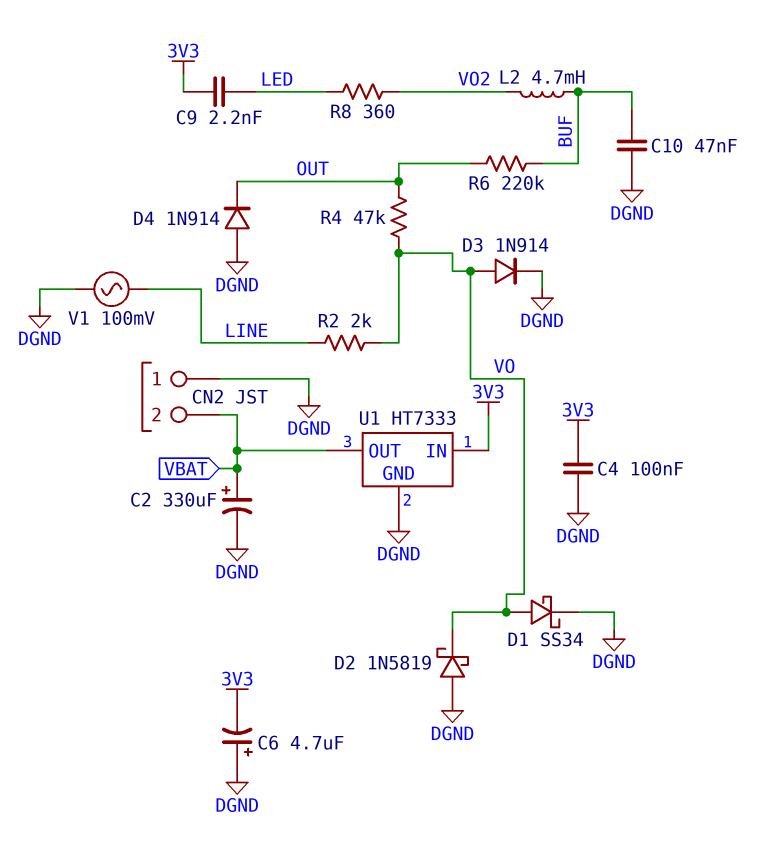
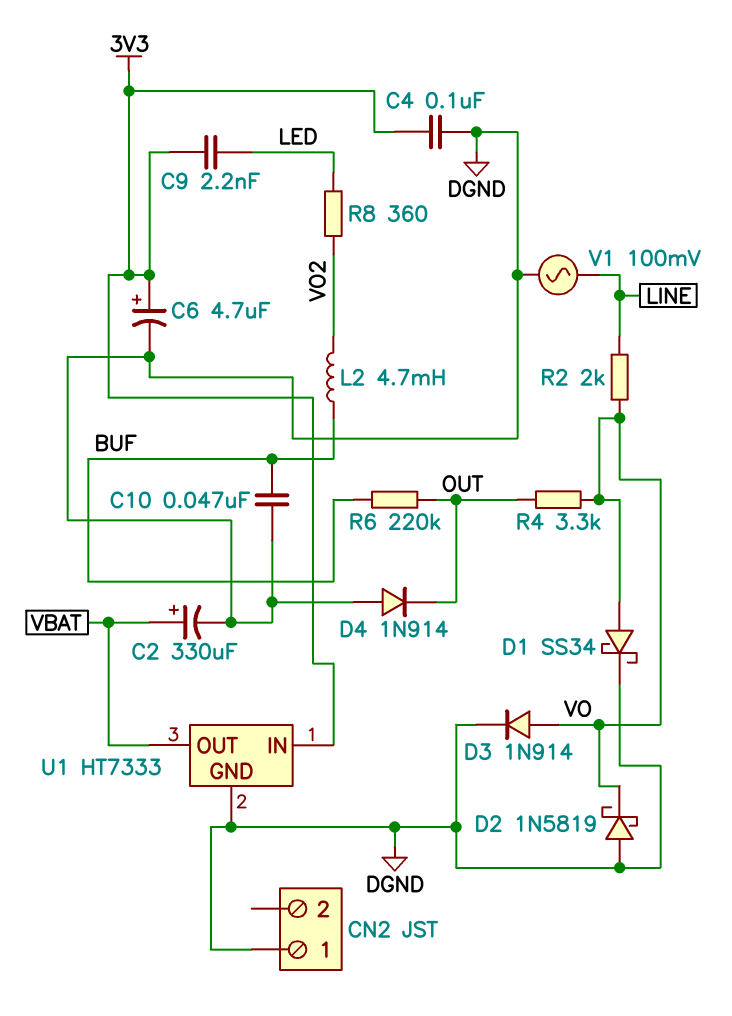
C6: 4.7uF (plus DGND, minus 3V3) -> 4.7uF (plus 3V3, minus DGND)
CN2 pin 2: VBAT -> none
R4: 47k (OUT, VO) -> 3.3k (OUT, VO)

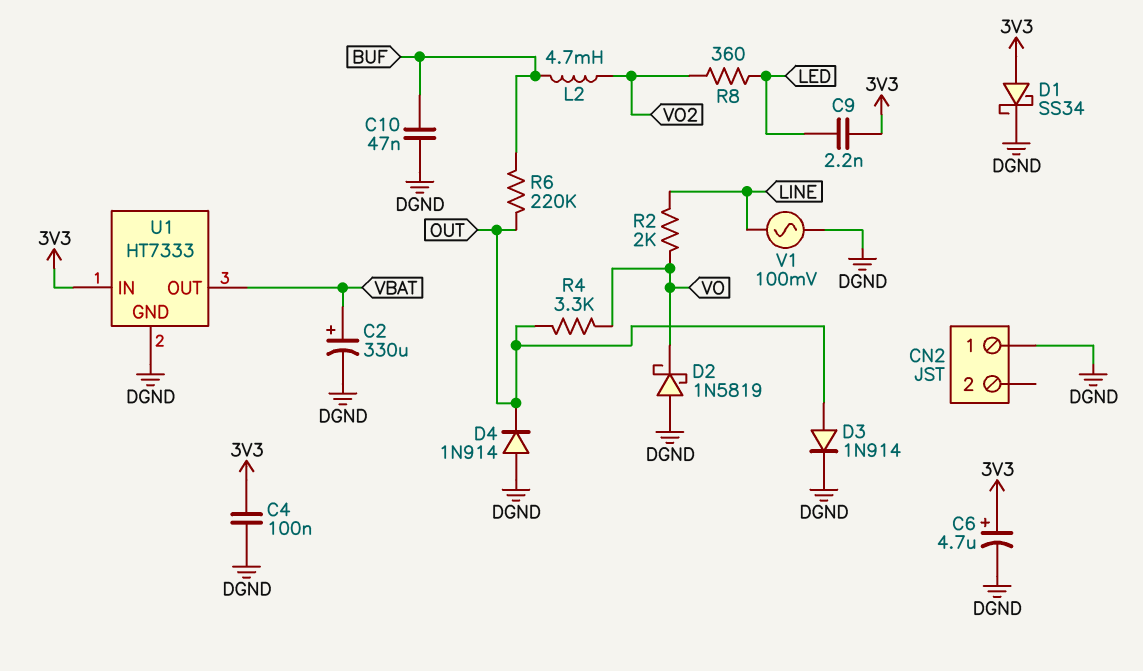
D1: schottky SS34 (A VO, K DGND) -> schottky SS34 (A 3V3, K DGND)
D3: diode 1N914 (A VO, K DGND) -> diode 1N914 (A OUT, K DGND)

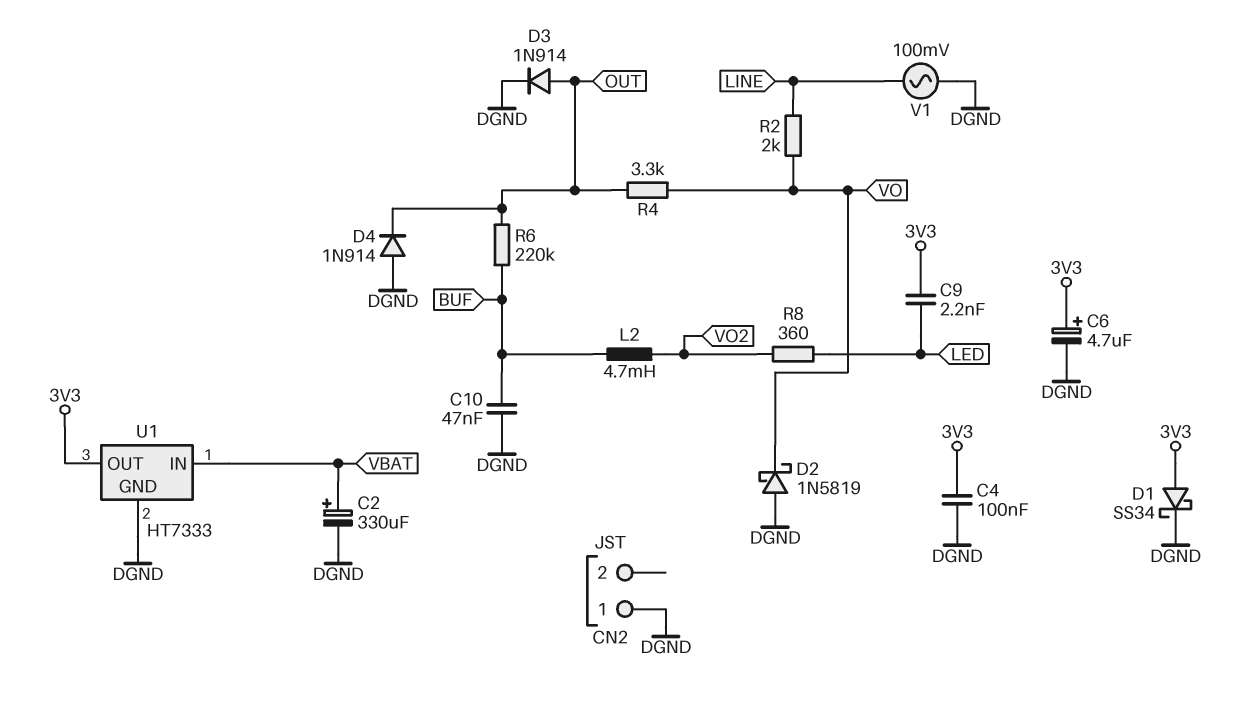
U1 pin IN: 3V3 -> VBAT
U1 pin OUT: VBAT -> 3V3

